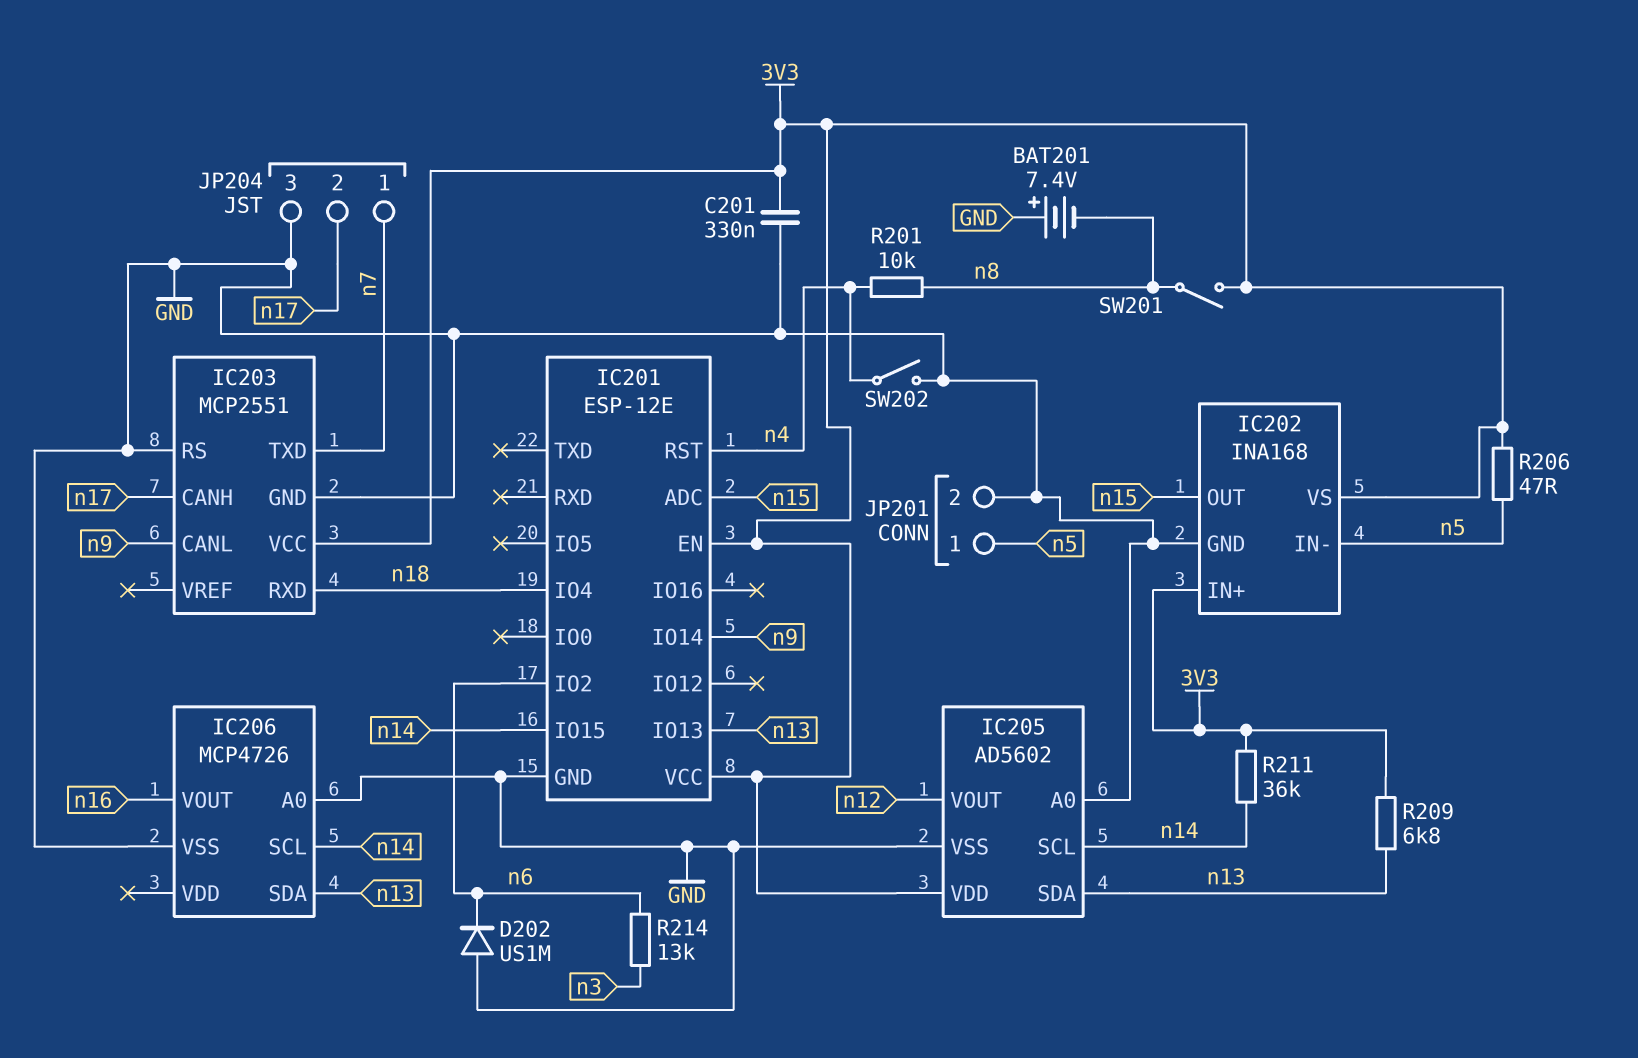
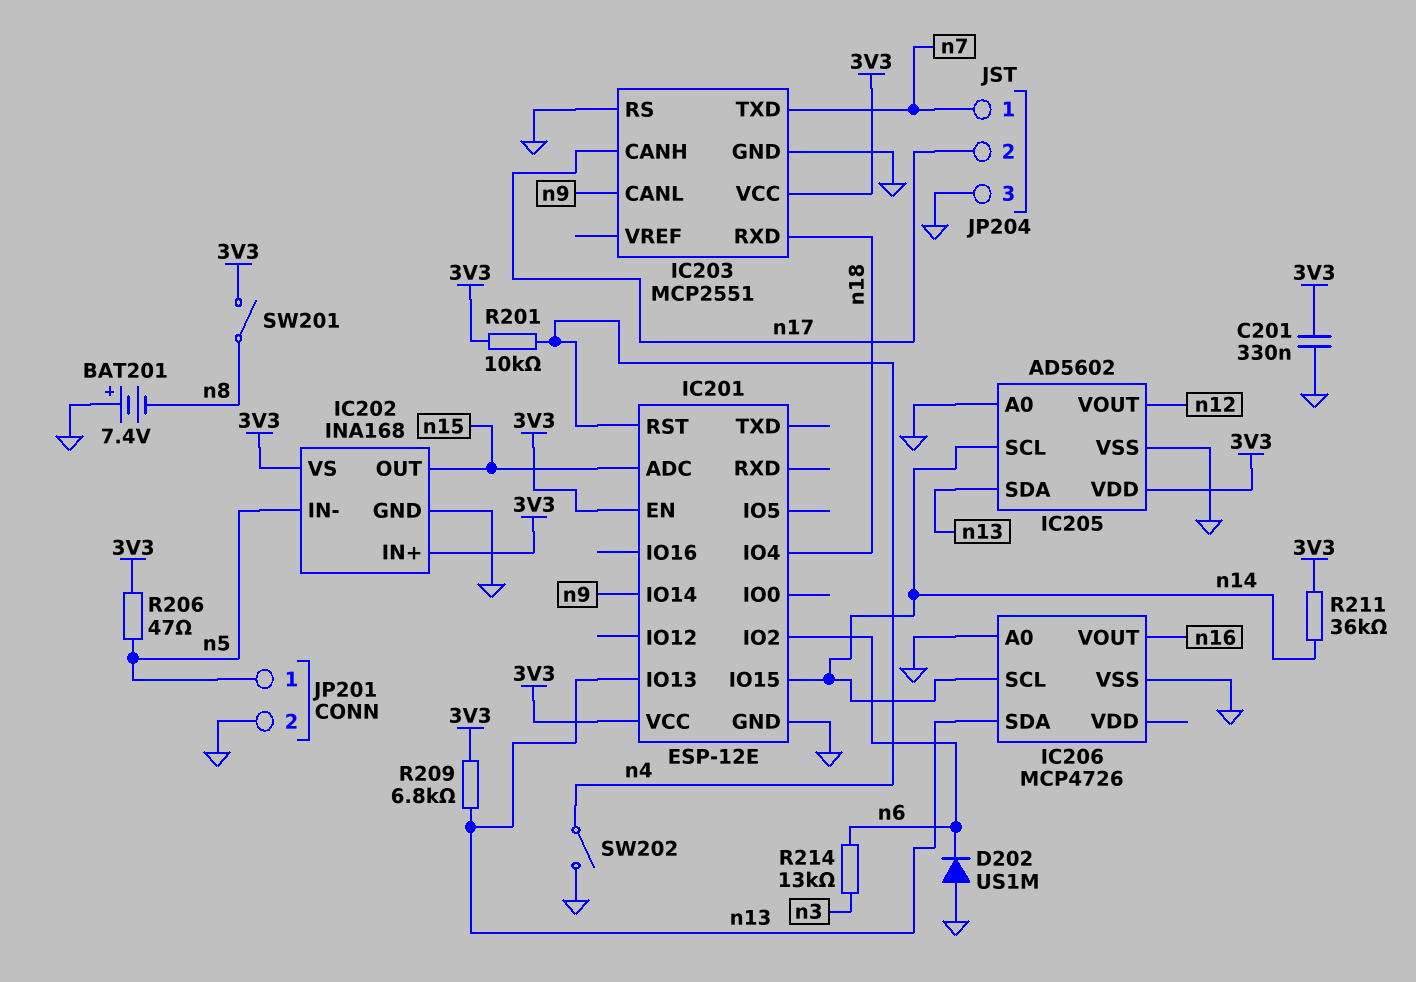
R201: 10k (n4, n8) -> 10k (3V3, n4)

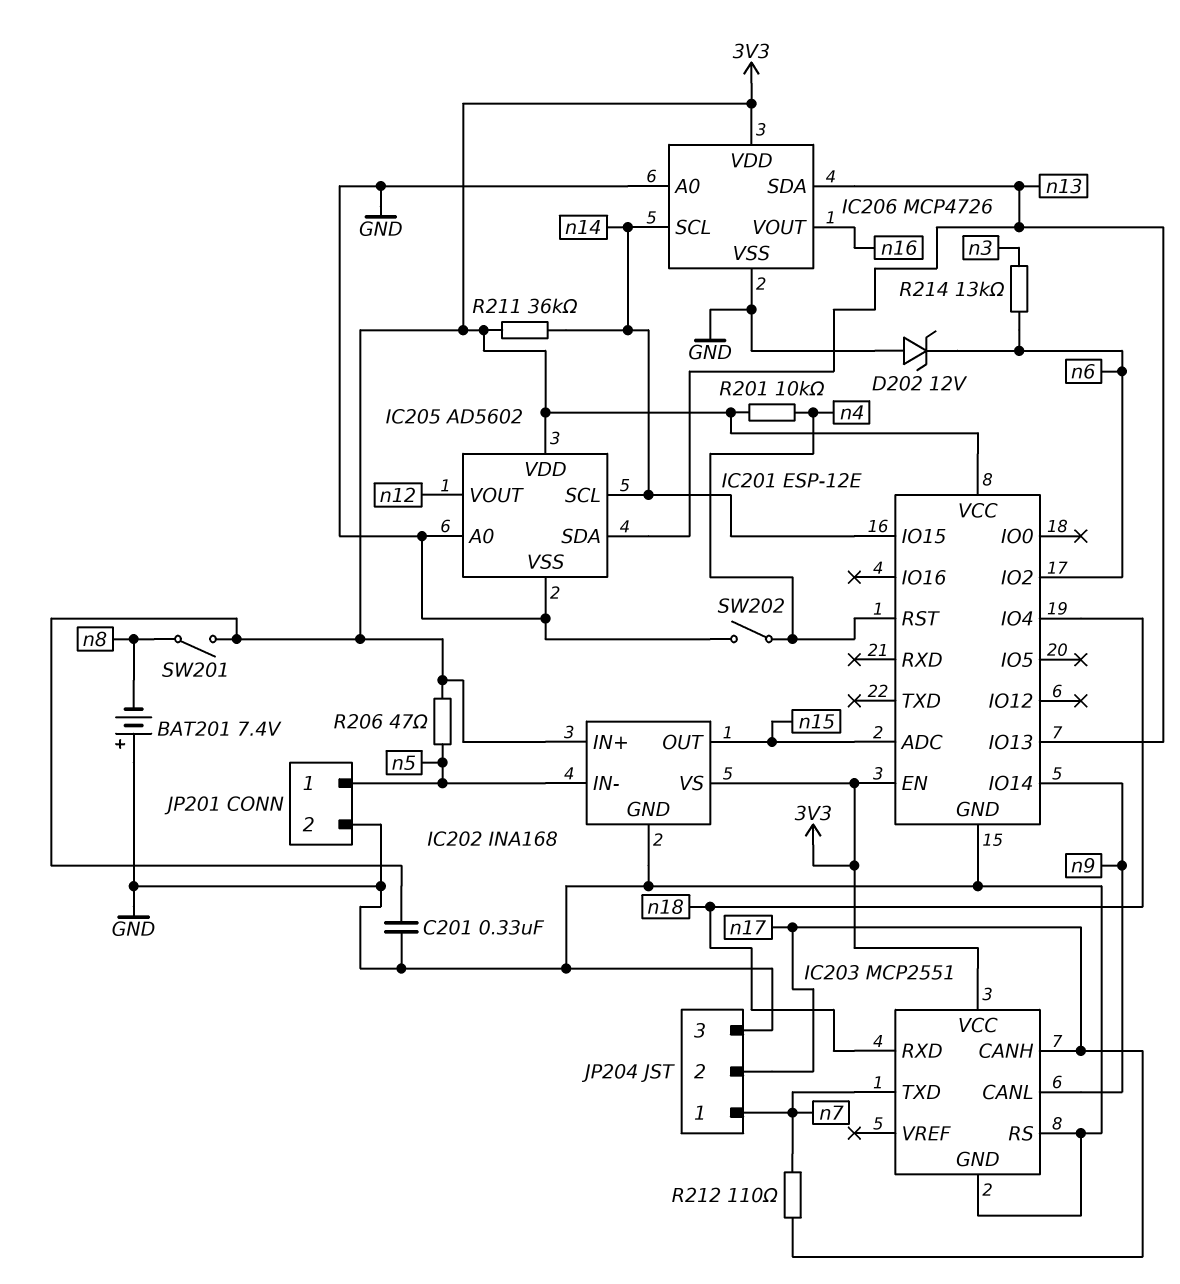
D202: diode US1M (A GND, K n6) -> zener 12V (A GND, K n6)
IC206 pin VDD: none -> 3V3
R209: 6.8k (3V3, n13) -> none
R212: none -> 110 (n7, n17)

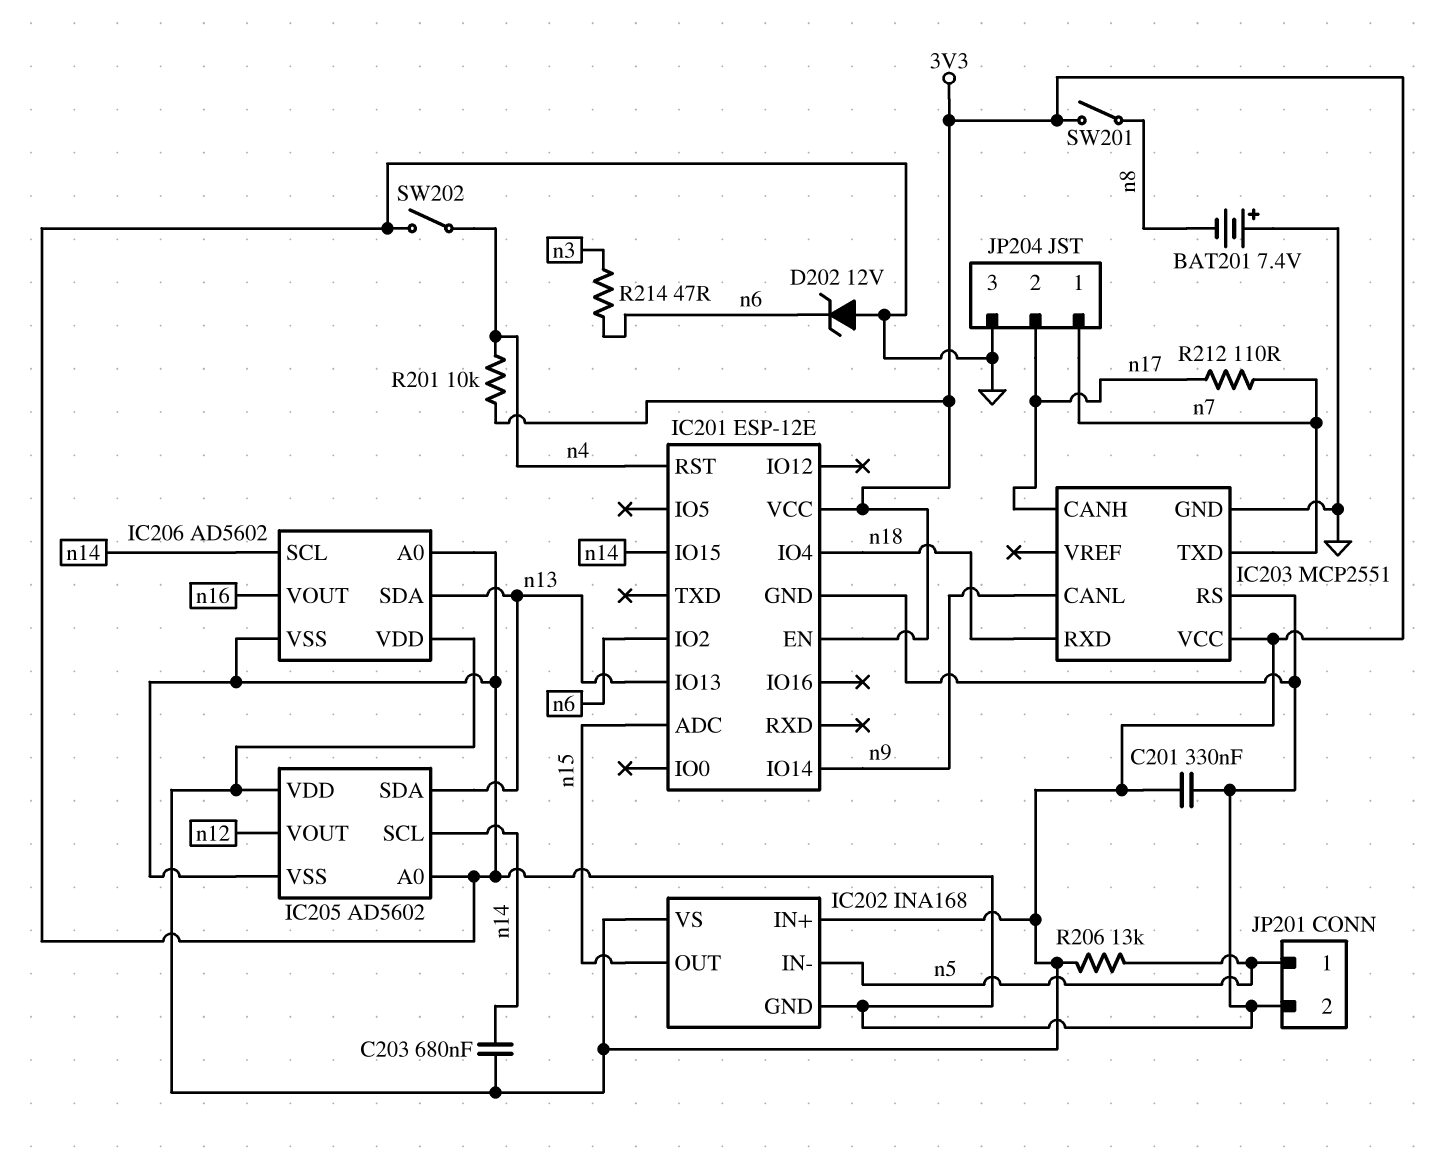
C203: none -> 680nF (3V3, n14)
IC206: MCP4726 -> AD5602
R206: 47 (3V3, n5) -> 13k (3V3, n5)
R211: 36k (3V3, n14) -> none
R214: 13k (n3, n6) -> 47 (n3, n6)

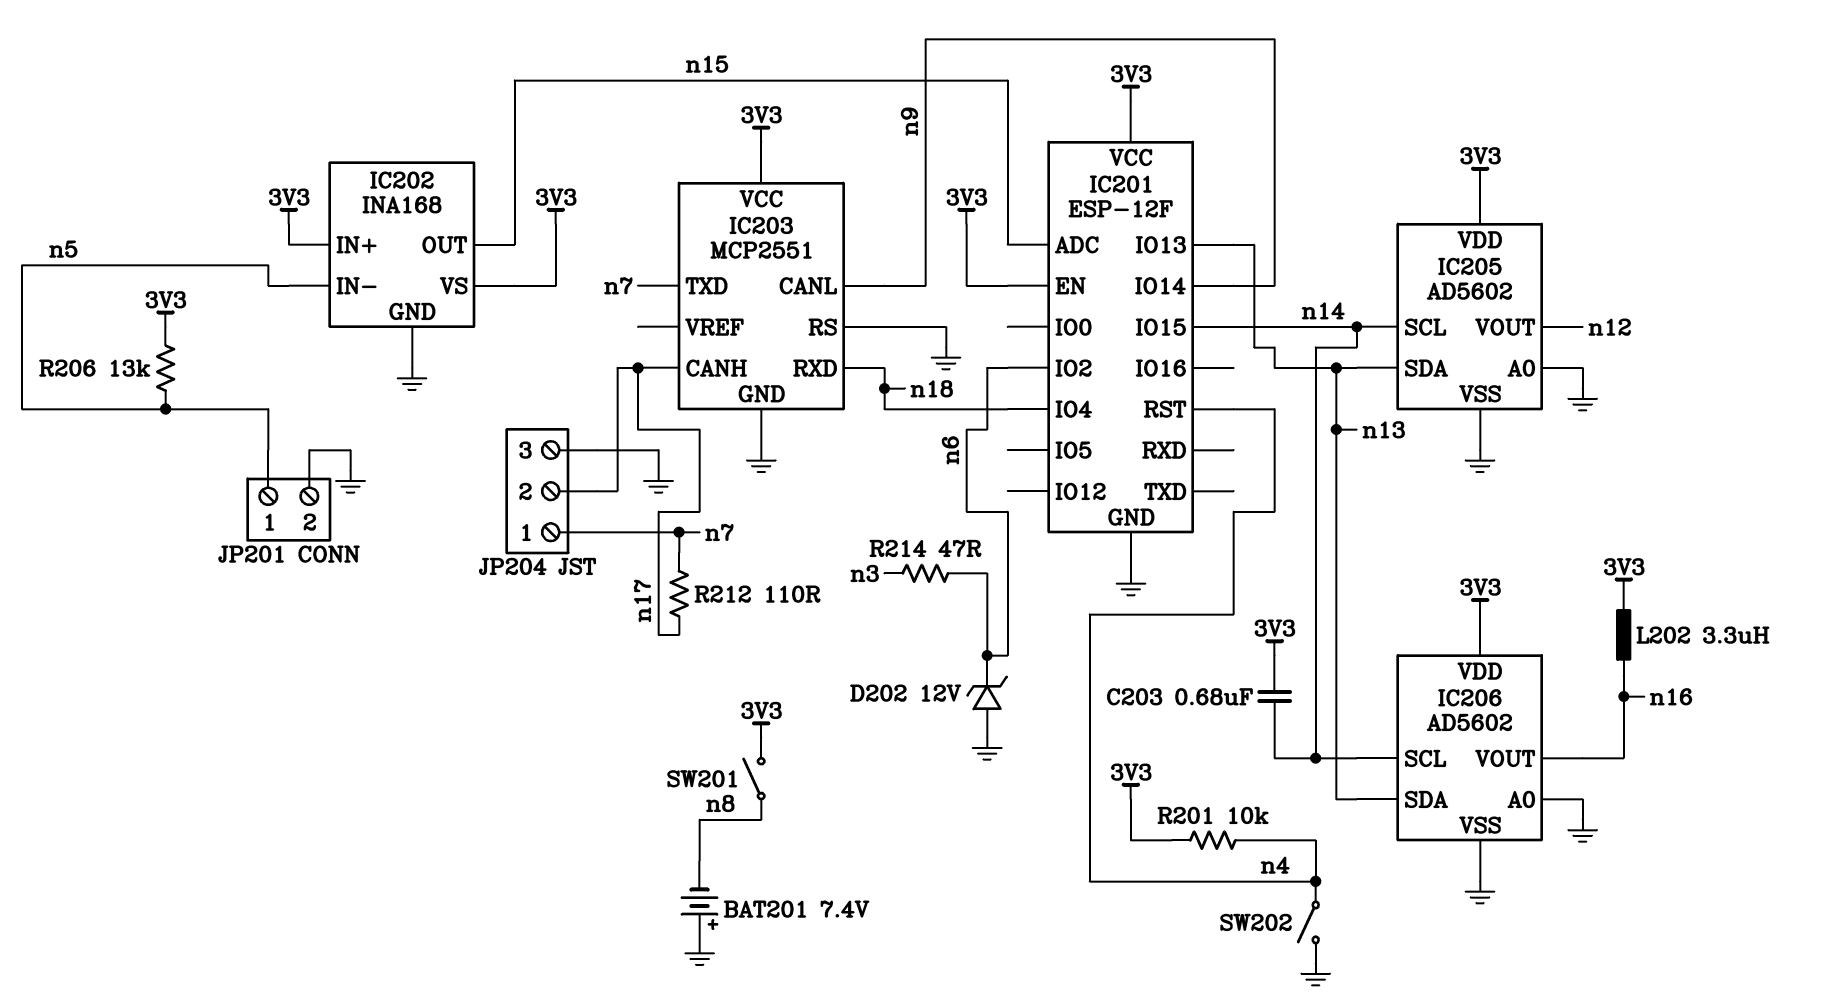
C201: 330nF (3V3, GND) -> none
IC201: ESP-12E -> ESP-12F
L202: none -> 3.3uH (3V3, n16)

